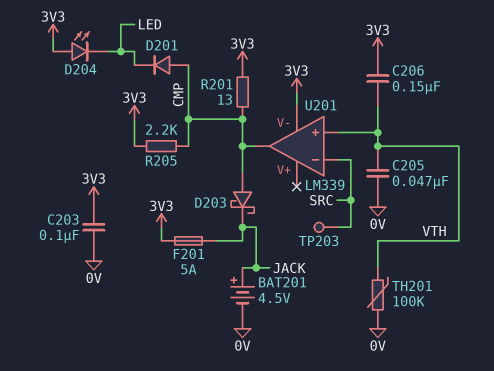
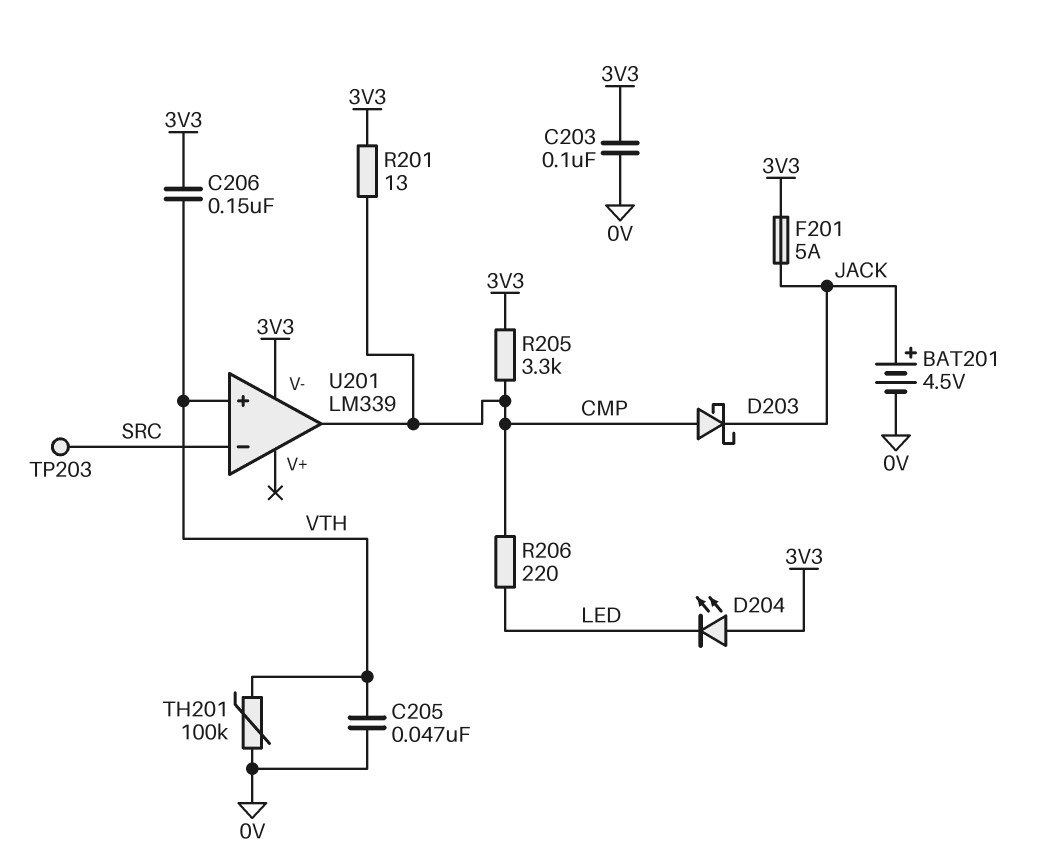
D201: diode (A CMP, K LED) -> none
R205: 2.2k (3V3, CMP) -> 3.3k (3V3, CMP)
R206: none -> 220 (CMP, LED)

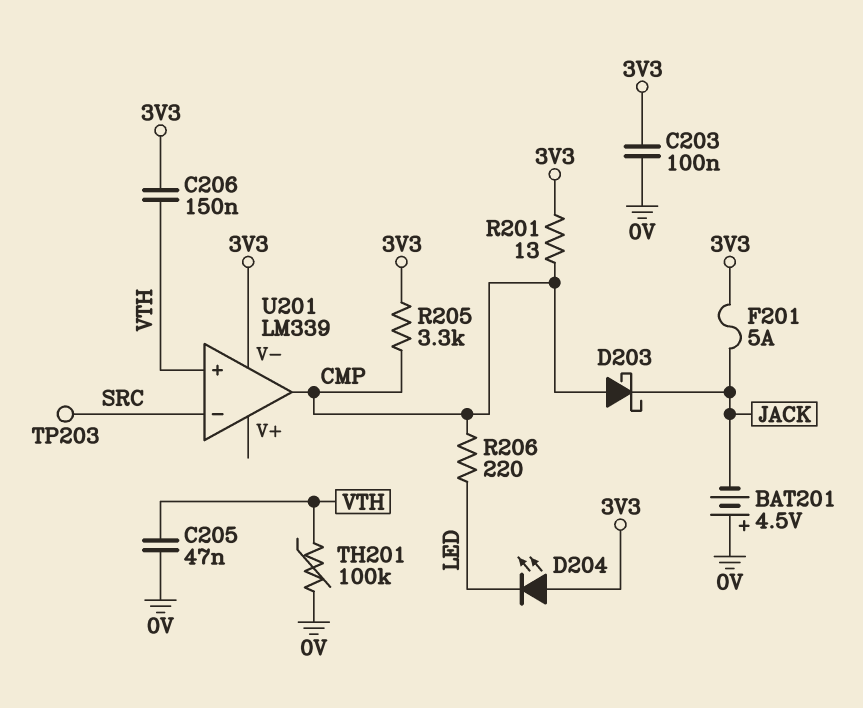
BAT201: 4.5V (plus JACK, minus 0V) -> 4.5V (plus 0V, minus JACK)

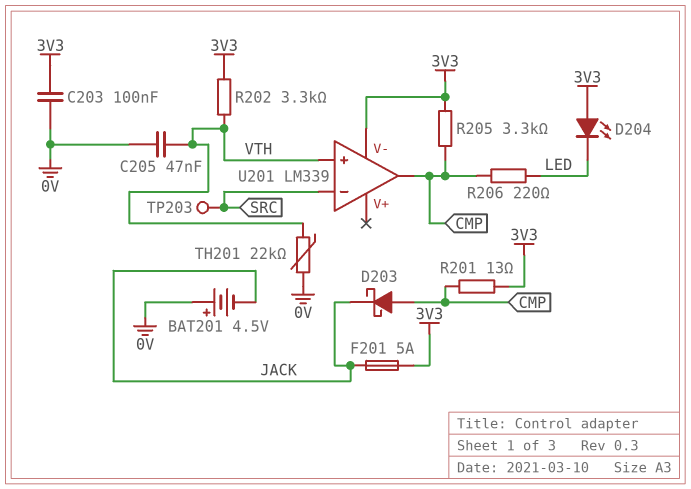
C206: 150nF (3V3, VTH) -> none
R202: none -> 3.3k (3V3, VTH)
TH201: 100k (0V, VTH) -> 22k (0V, VTH)

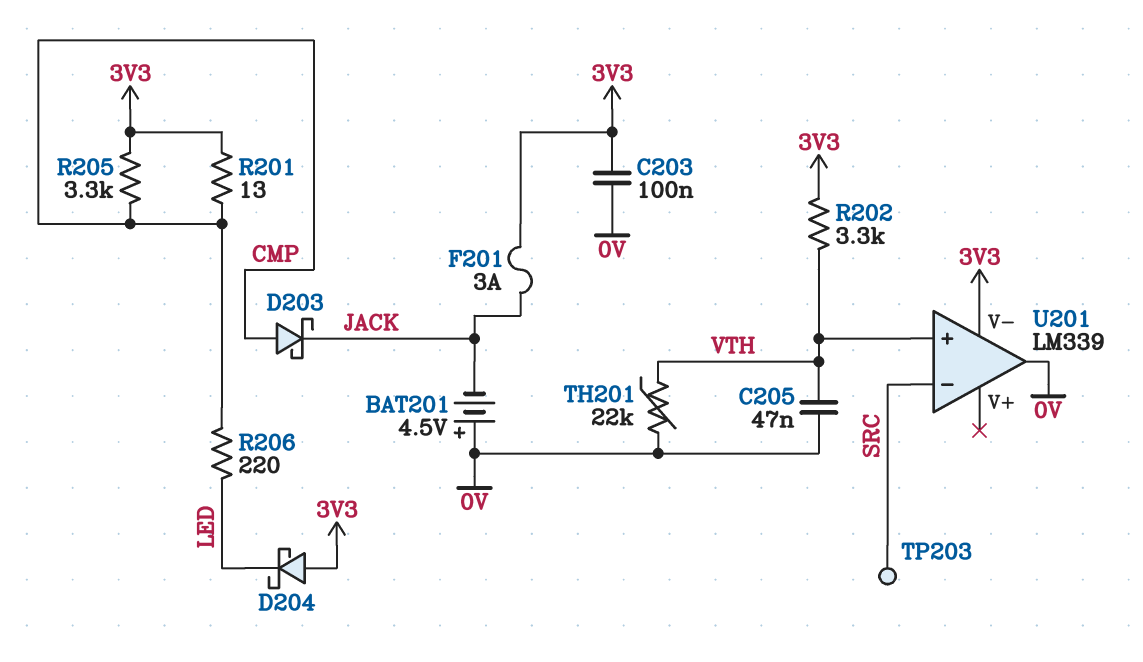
D204: LED (A 3V3, K LED) -> schottky (A 3V3, K LED)
F201: 5A (3V3, JACK) -> 3A (3V3, JACK)
U201 pin out: CMP -> 0V

